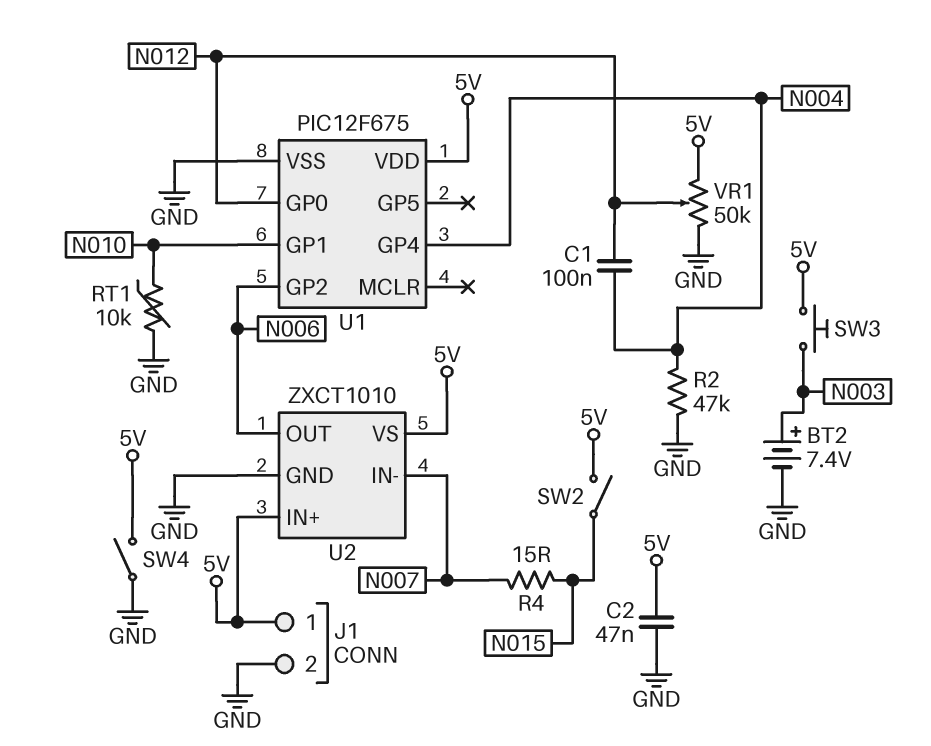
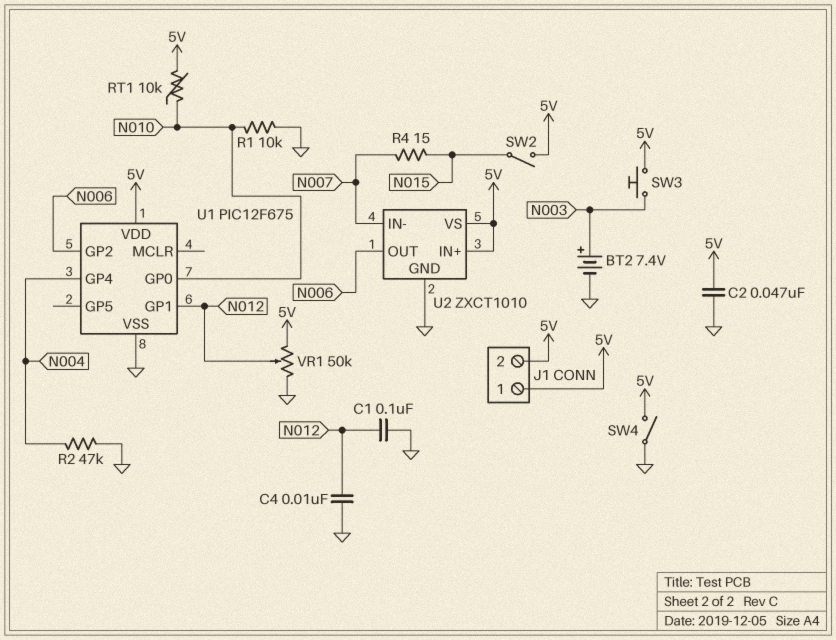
C1: 100nF (N004, N012) -> 100nF (GND, N012)
C4: none -> 10nF (GND, N012)
J1 pin 2: GND -> 5V
R1: none -> 10k (GND, N010)
RT1: 10k (GND, N010) -> 10k (5V, N010)
U1 pin GP0: N012 -> N010
U1 pin GP1: N010 -> N012

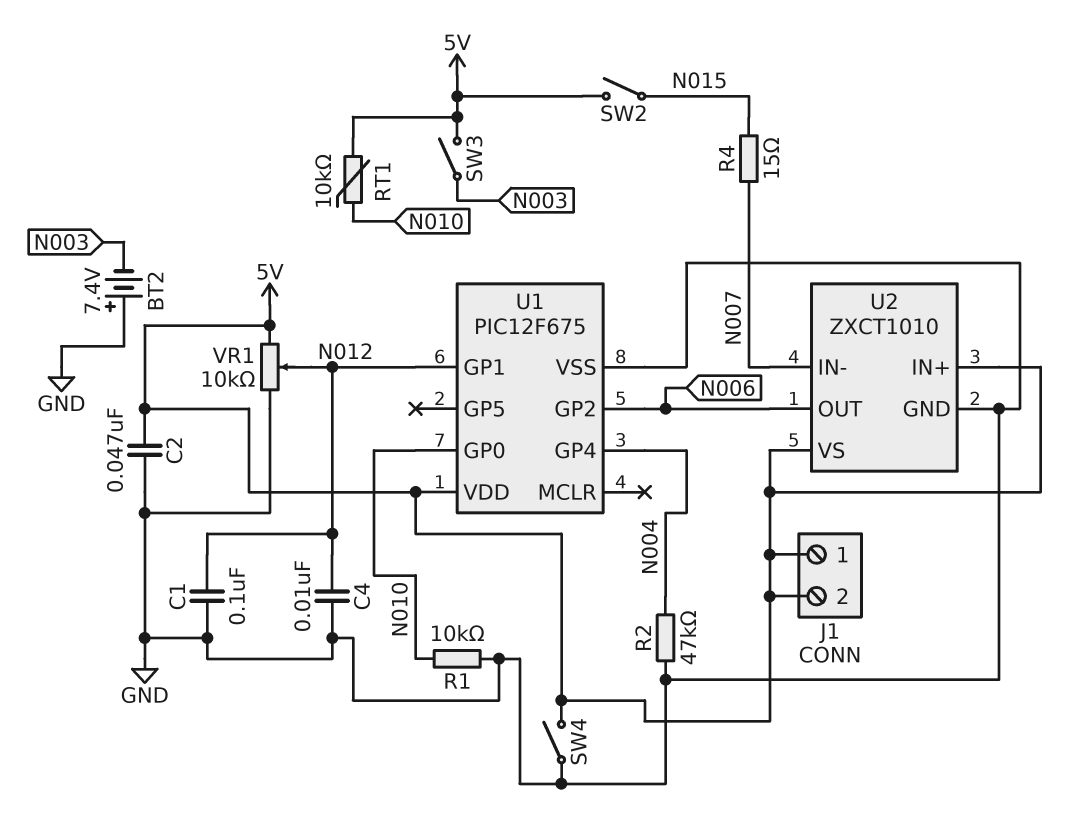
BT2: 7.4V (plus N003, minus GND) -> 7.4V (plus GND, minus N003)
SW3: button (5V, N003) -> switch (5V, N003)
VR1: 50k (5V, GND, wiper N012) -> 10k (5V, GND, wiper N012)

